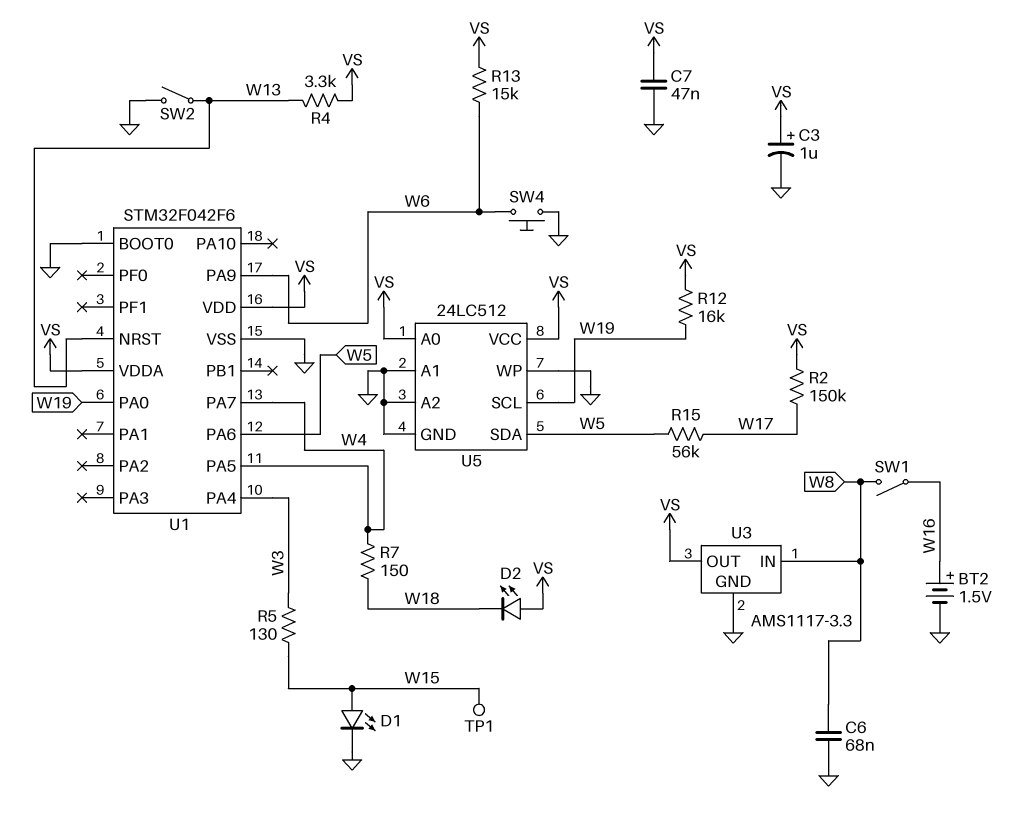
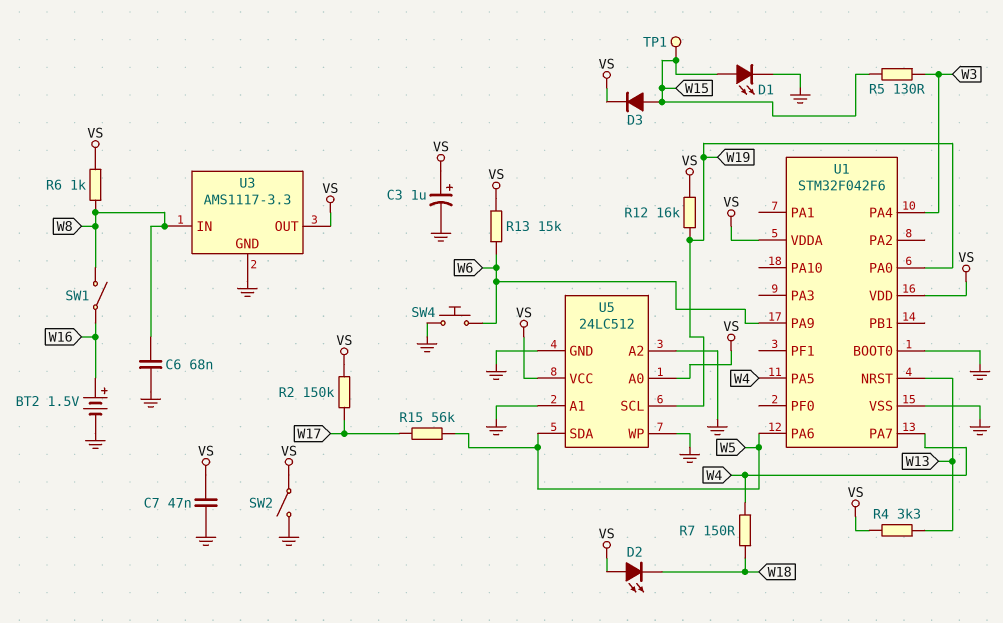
D3: none -> diode (A W15, K VS)
R6: none -> 1k (VS, W8)
SW2: switch (GND, W13) -> switch (GND, VS)

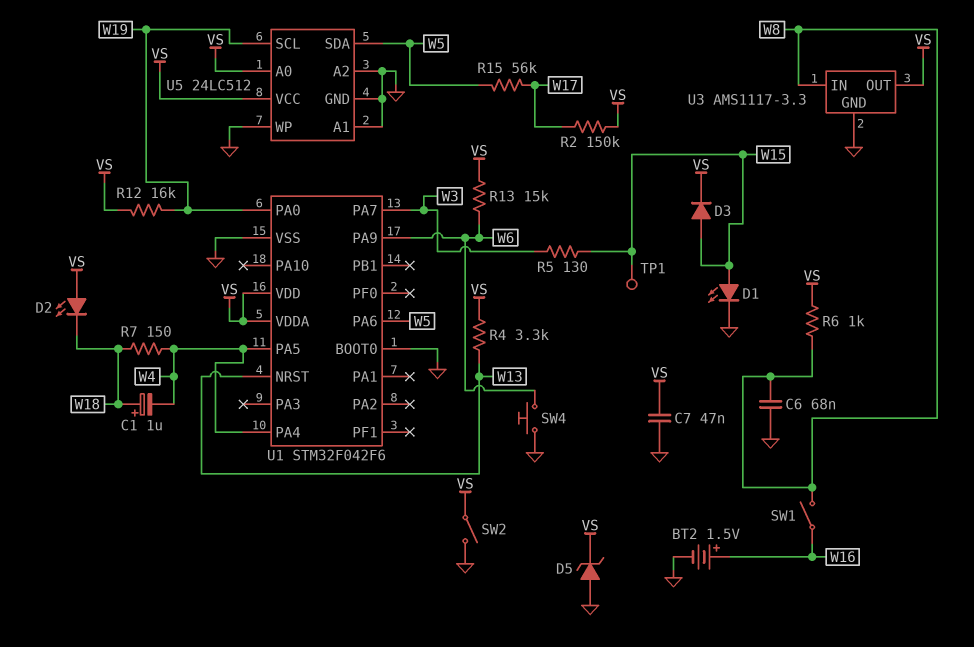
C1: none -> 1uF (plus W18, minus W4)
C3: 1uF (plus VS, minus GND) -> none
D5: none -> zener (A GND, K VS)
U1 pin PA4: W3 -> W4
U1 pin PA7: W4 -> W3

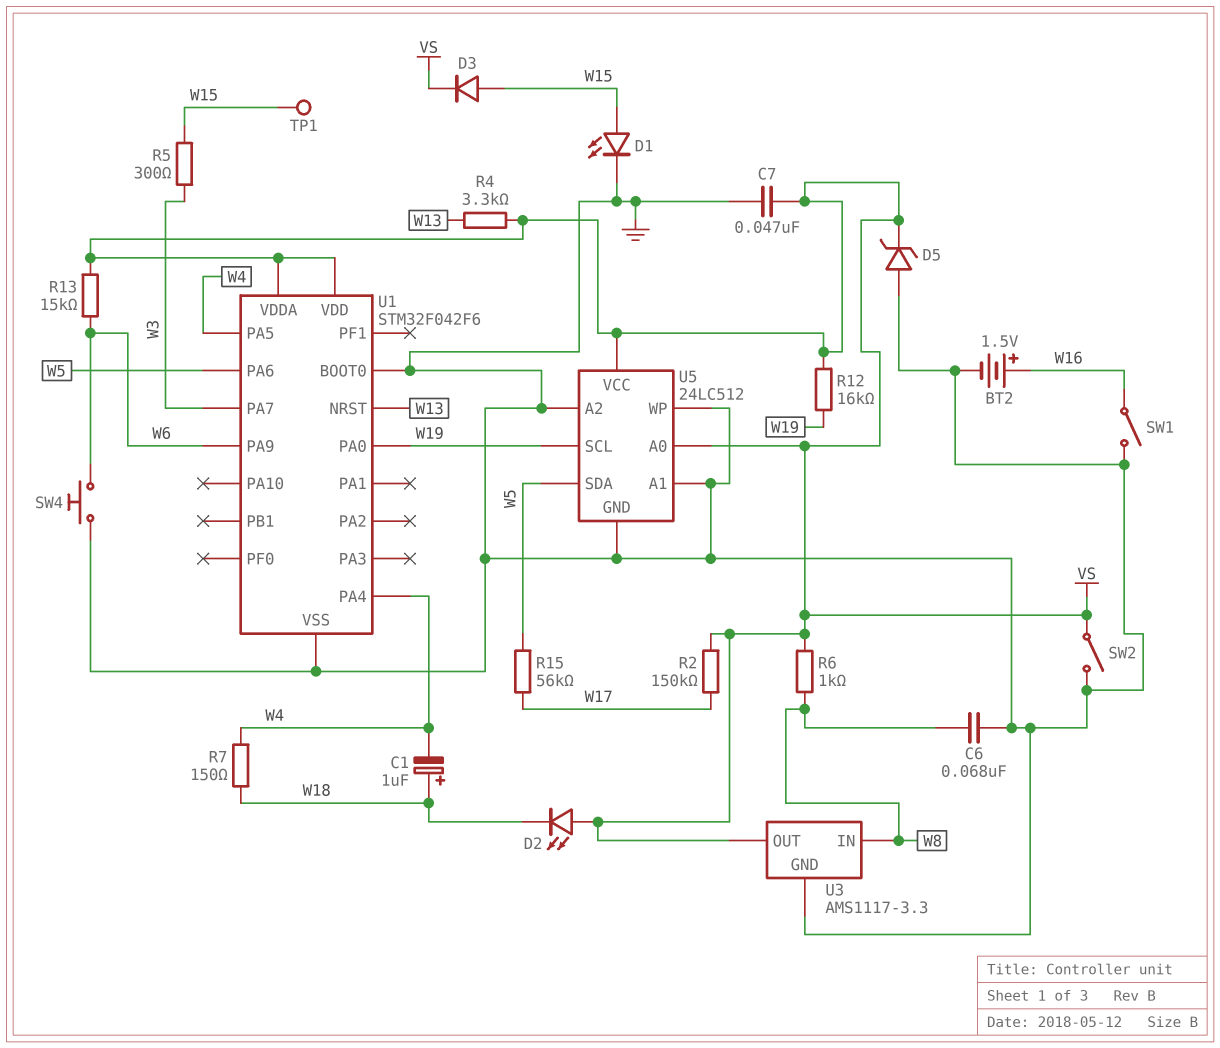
R5: 130 (W3, W15) -> 300 (W3, W15)
SW1: switch (W8, W16) -> switch (GND, W16)

